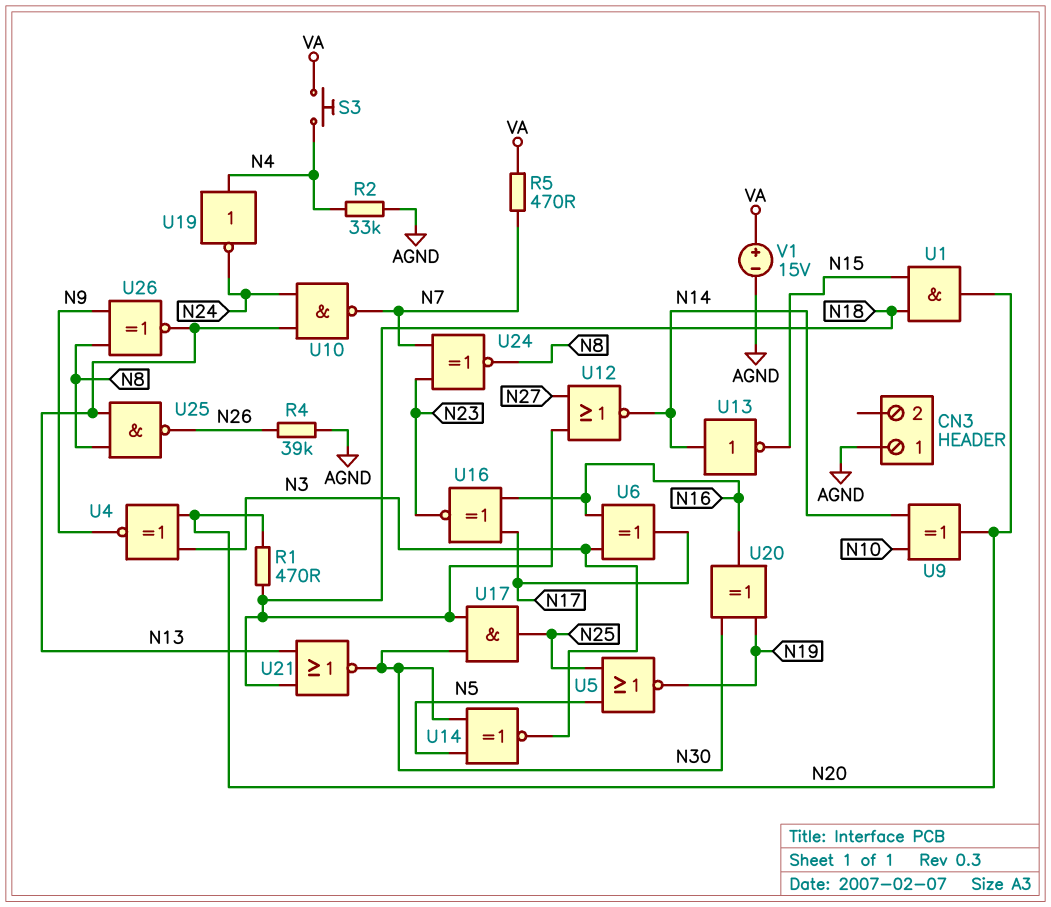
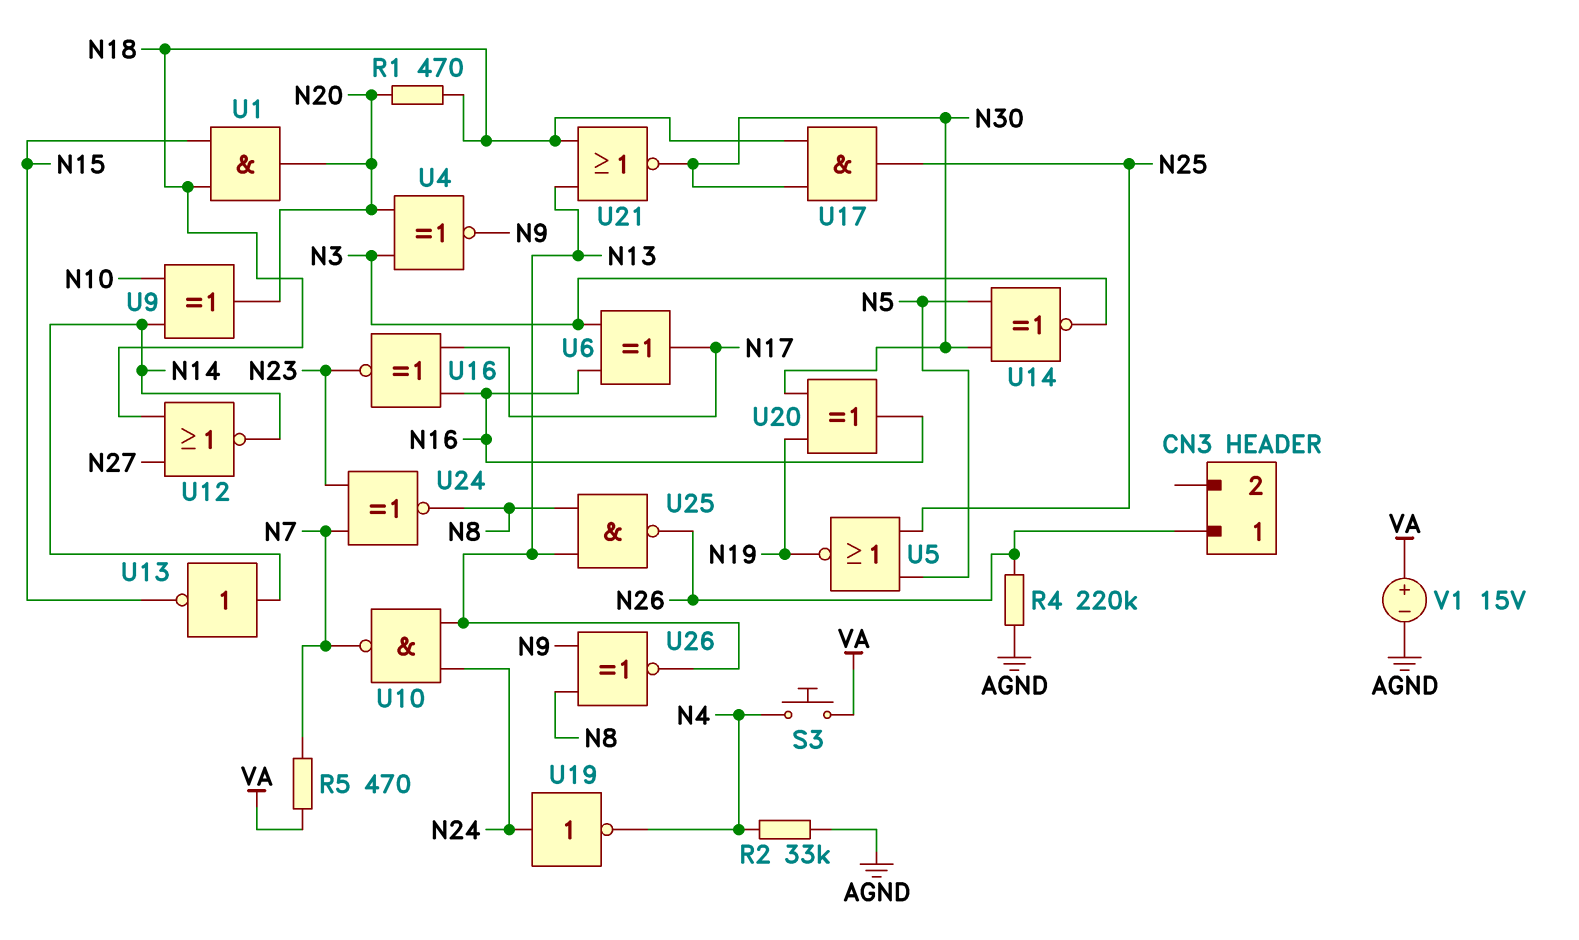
CN3 pin 1: AGND -> N26
R4: 39k (AGND, N26) -> 220k (AGND, N26)
U19: NOT (in N4, out N24) -> NOT (in N24, out N4)

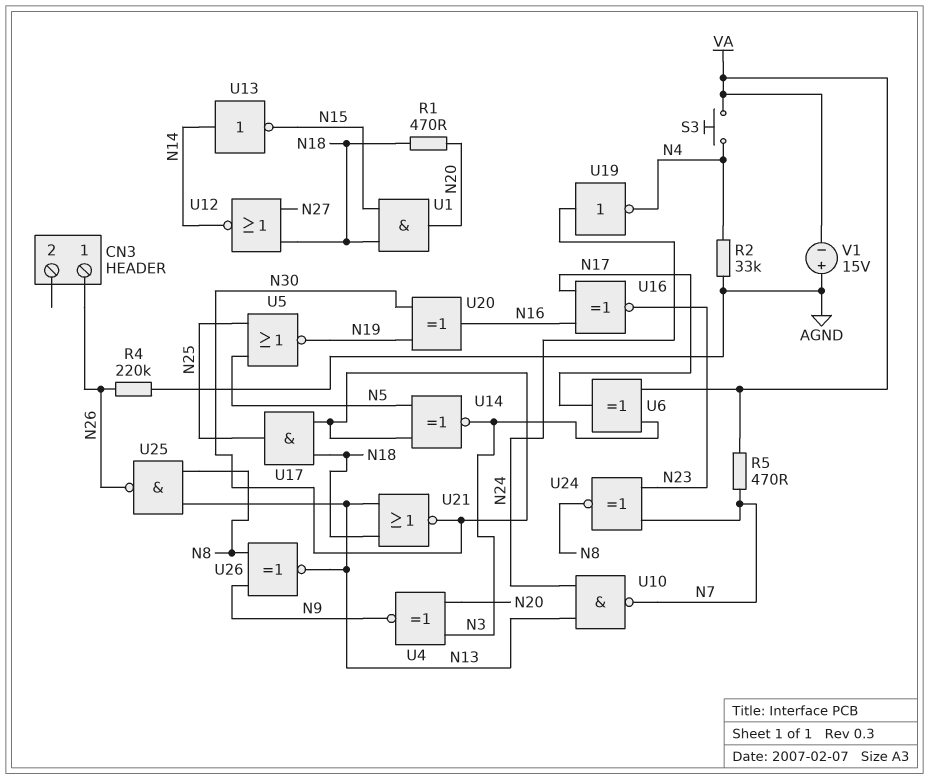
U6: XOR (in N3, in N16, out N17) -> XOR (in N3, in VA, out N17)
U9: XOR (in N10, in N14, out N20) -> none
V1: 15V (plus VA, minus AGND) -> 15V (plus AGND, minus VA)

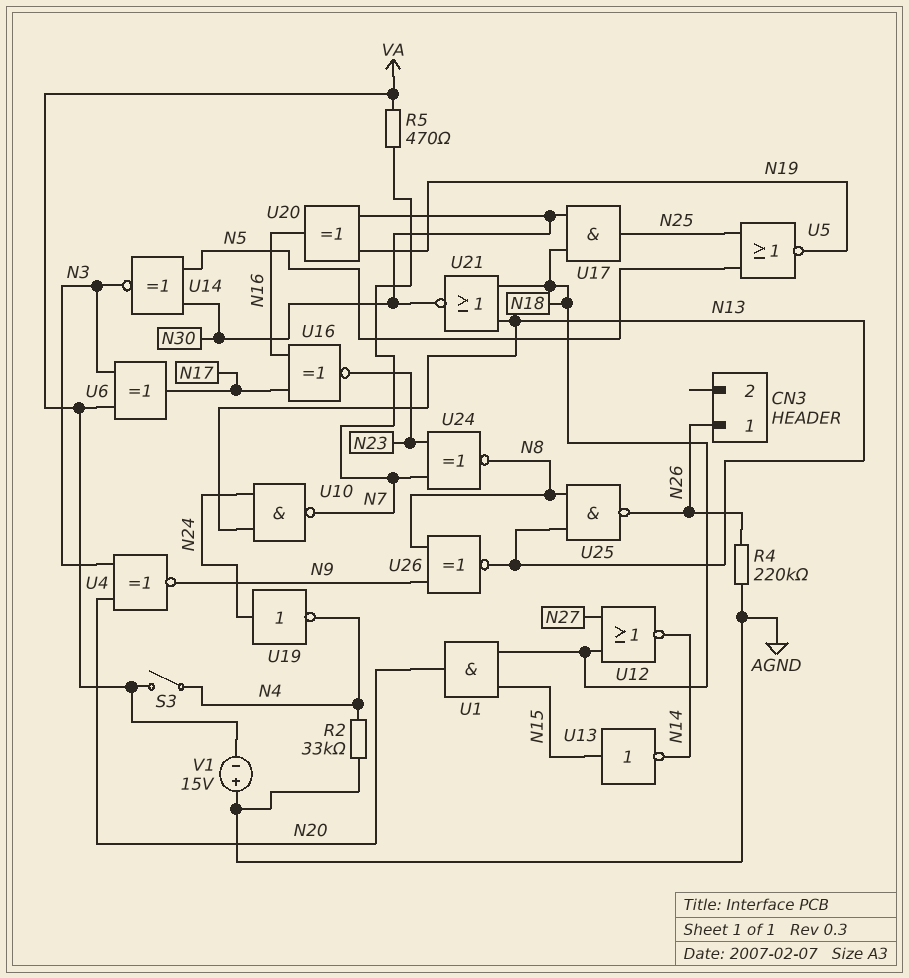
R1: 470 (N18, N20) -> none
S3: button (N4, VA) -> switch (N4, VA)
U13: NOT (in N14, out N15) -> NOT (in N15, out N14)

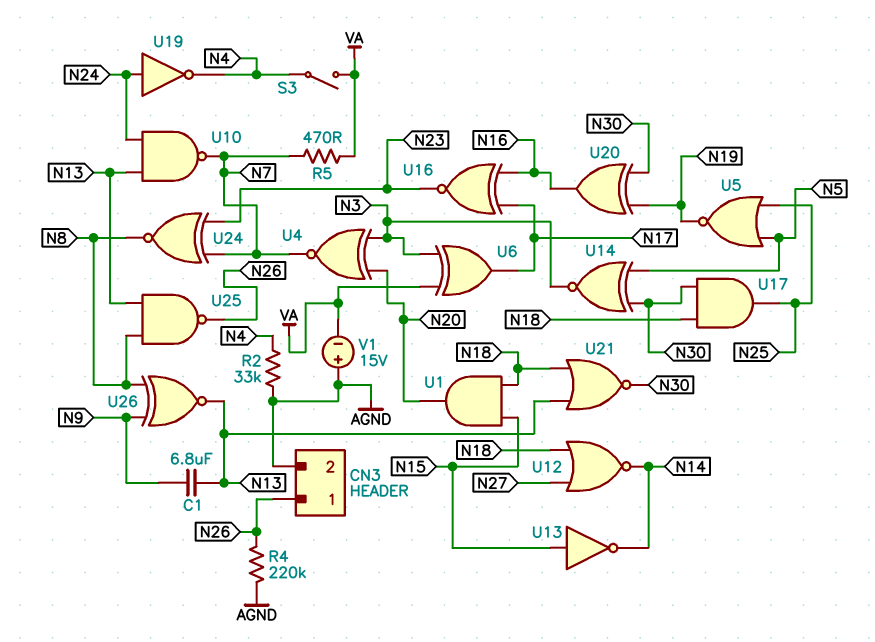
C1: none -> 6.8uF (N9, N13)
CN3 pin 2: none -> AGND
U4: XNOR (in N3, in N20, out N9) -> XNOR (in N3, in N20, out N7)

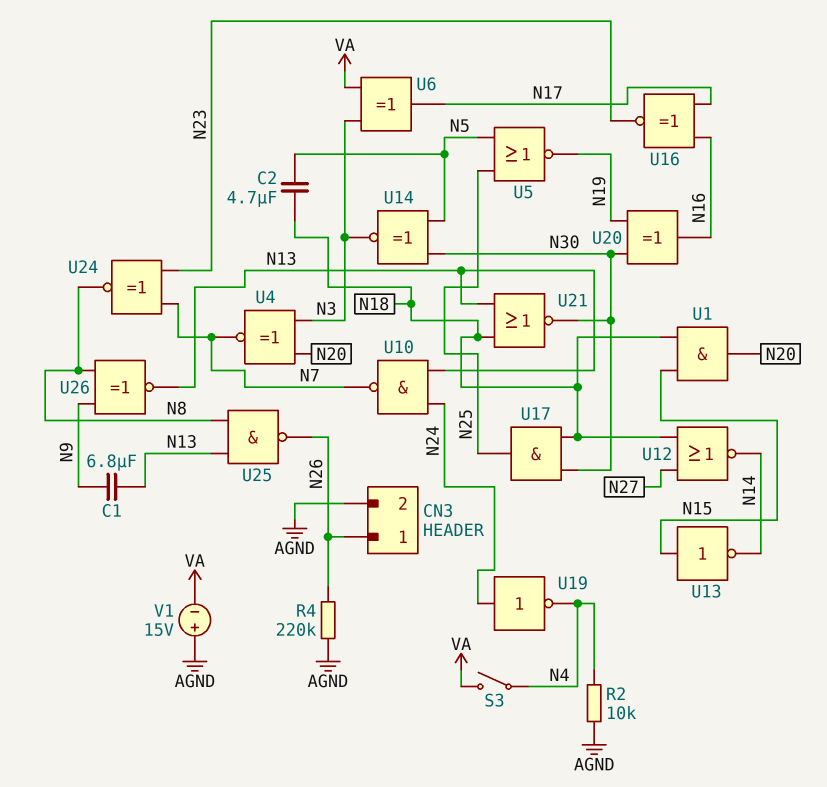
C2: none -> 4.7uF (N5, N18)
R2: 33k (AGND, N4) -> 10k (AGND, N4)
R5: 470 (N7, VA) -> none

